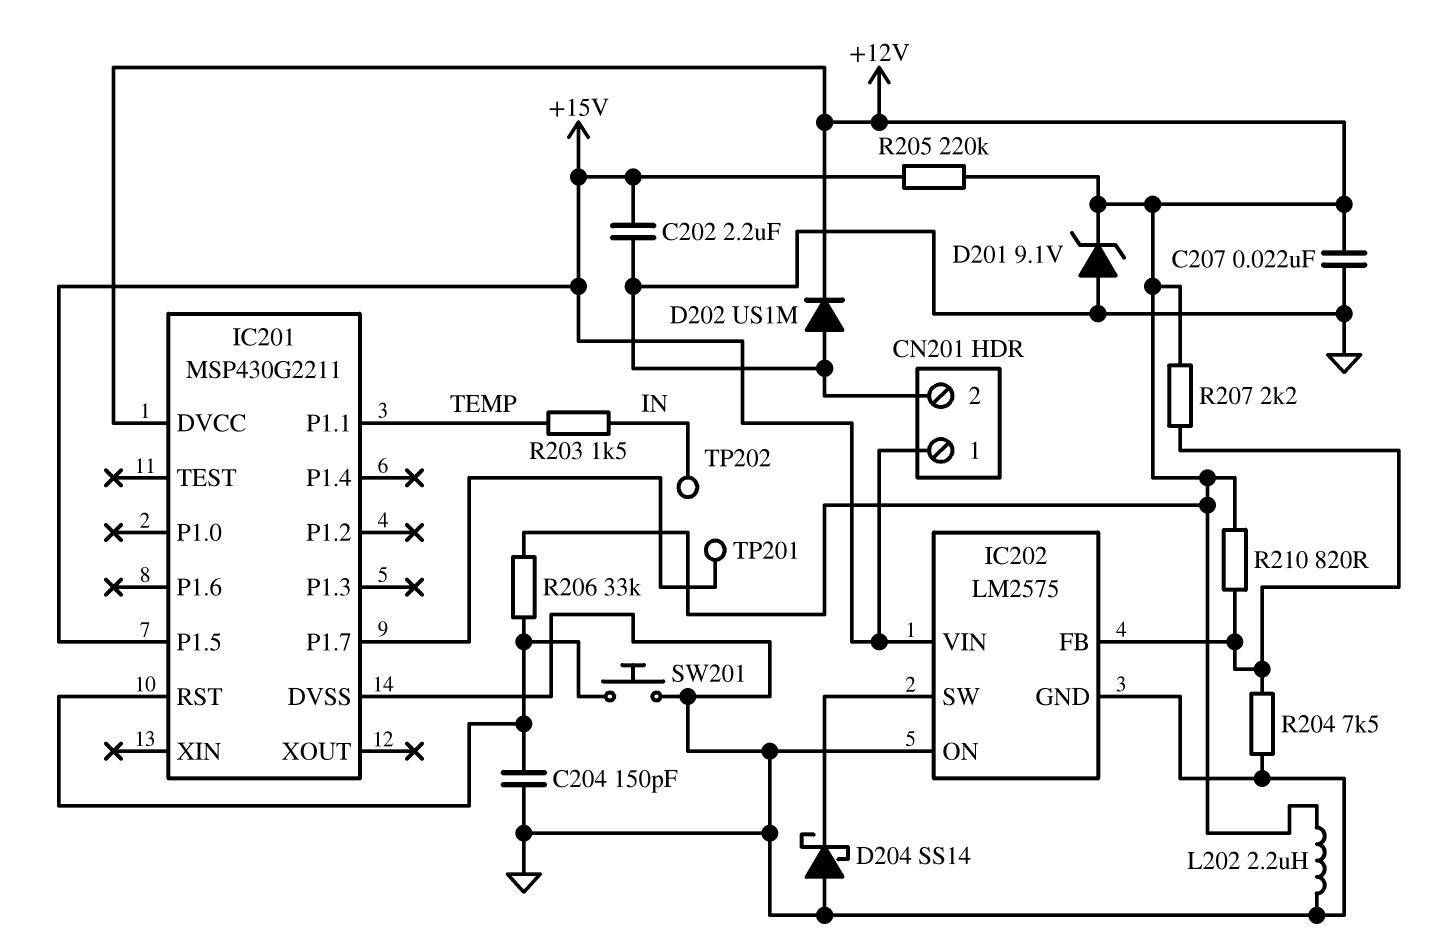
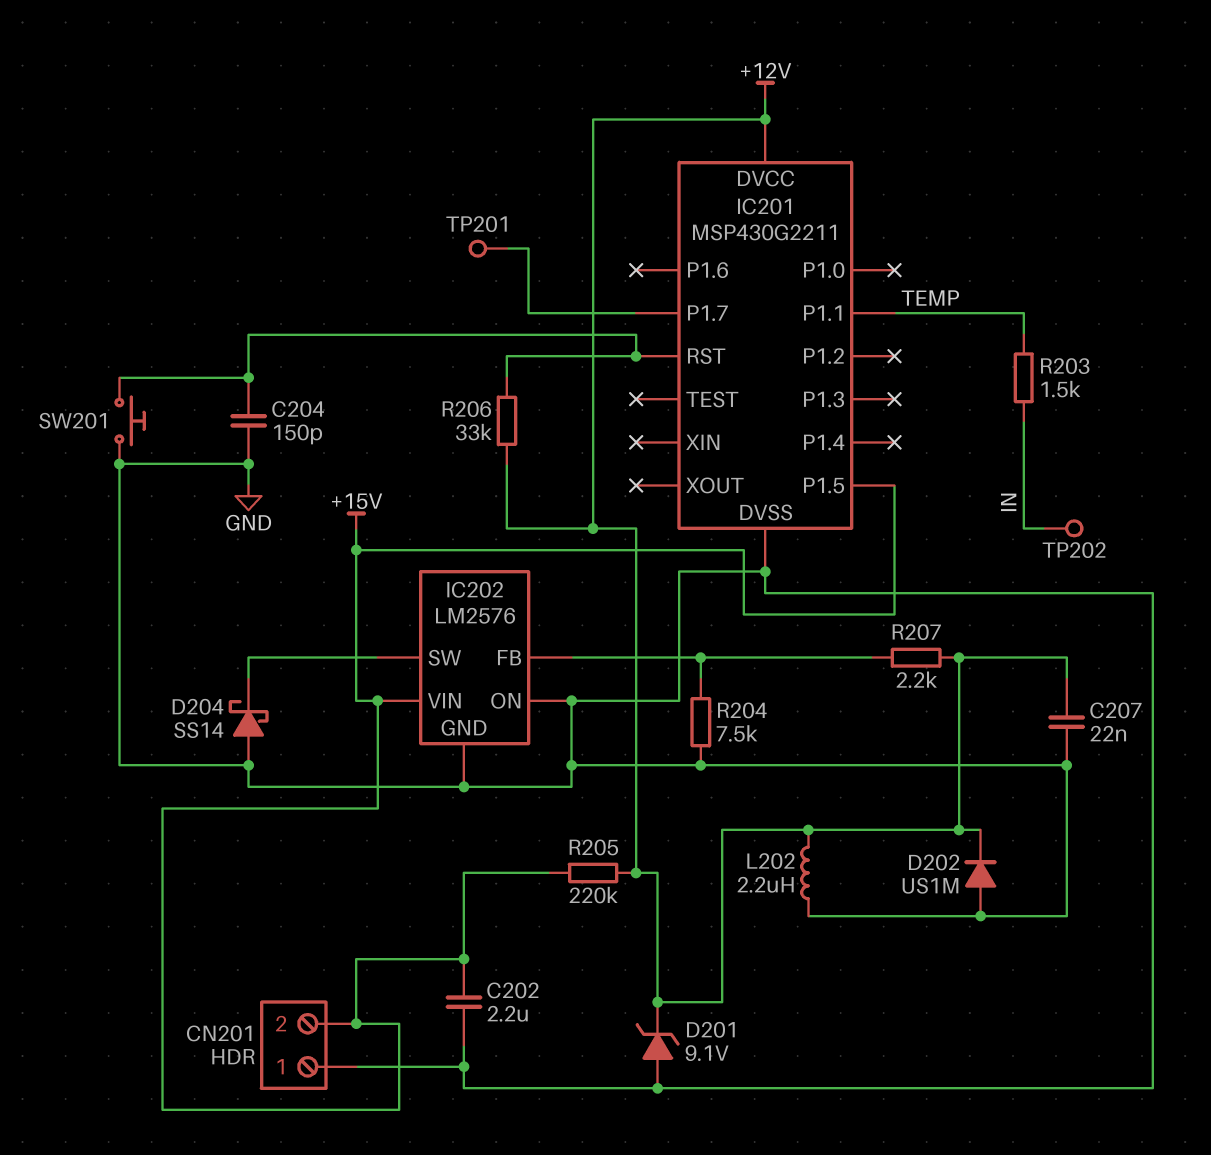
CN201 pin 1: +15V -> GND
CN201 pin 2: GND -> +15V
IC202: LM2575 -> LM2576
R210: 820 (+12V, IC202/FB) -> none

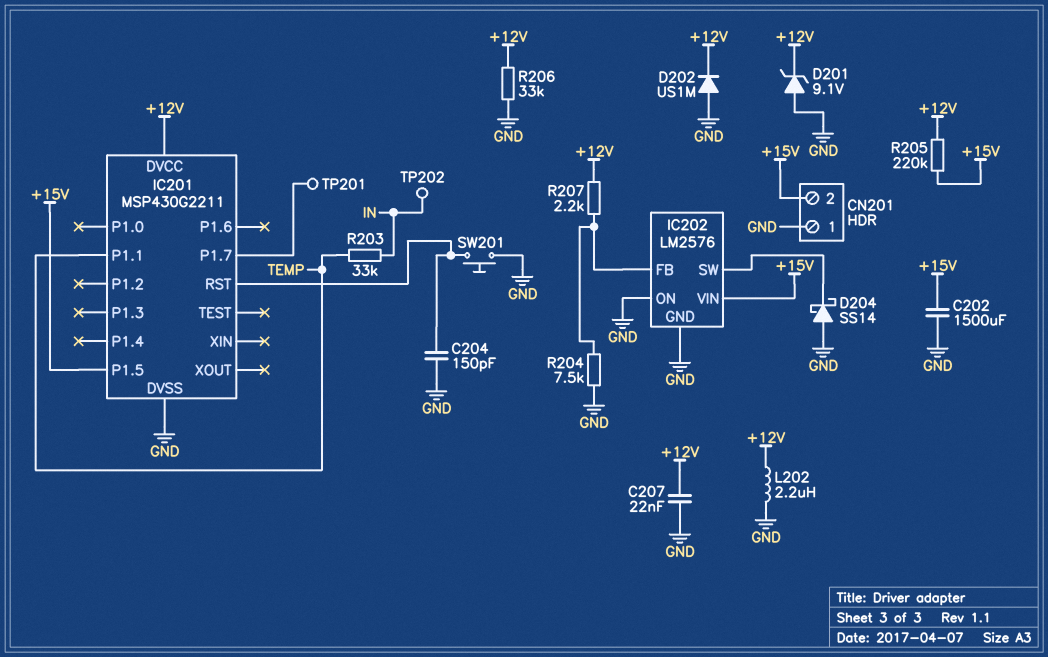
C202: 2.2uF (+15V, GND) -> 1500uF (+15V, GND)
R203: 1.5k (IN, TEMP) -> 33k (IN, TEMP)
R206: 33k (+12V, IC201/RST) -> 33k (+12V, GND)

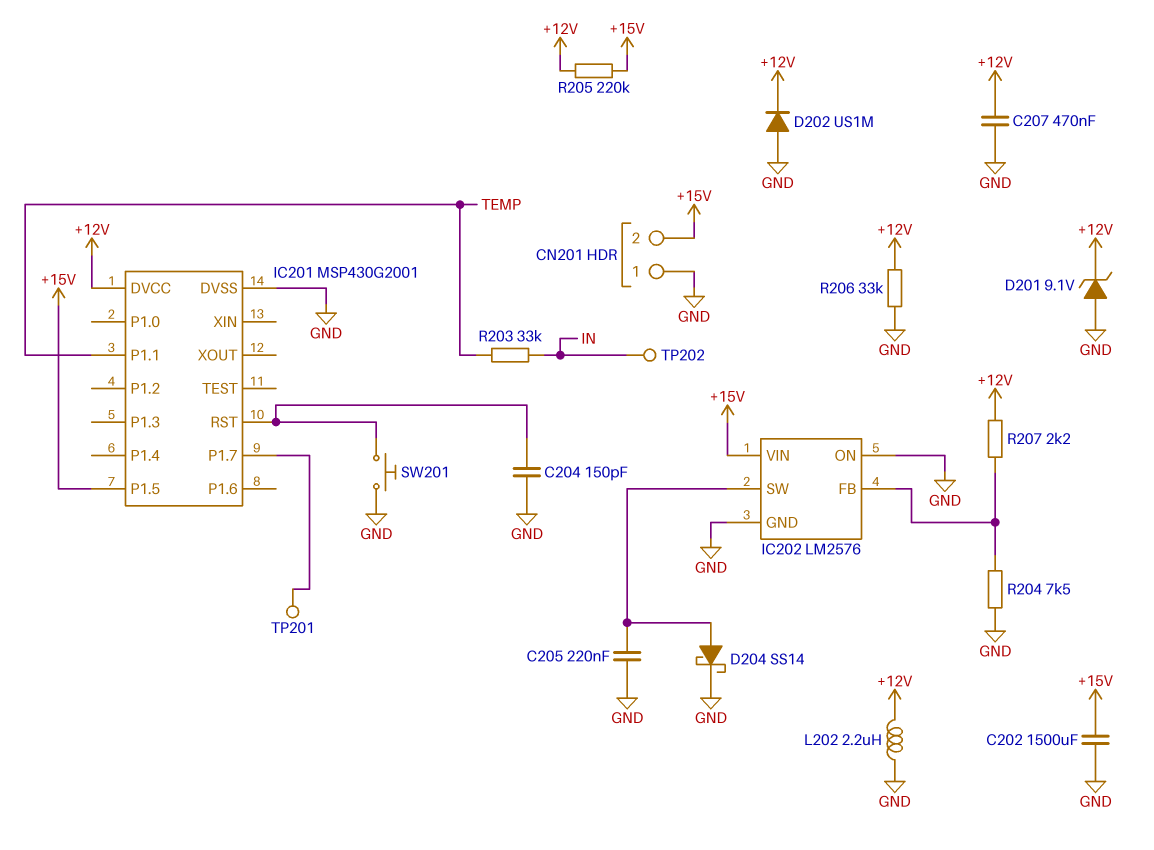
C205: none -> 220nF (GND, IC202/SW)
C207: 22nF (+12V, GND) -> 470nF (+12V, GND)
D204: schottky SS14 (A GND, K IC202/SW) -> schottky SS14 (A IC202/SW, K GND)
IC201: MSP430G2211 -> MSP430G2001

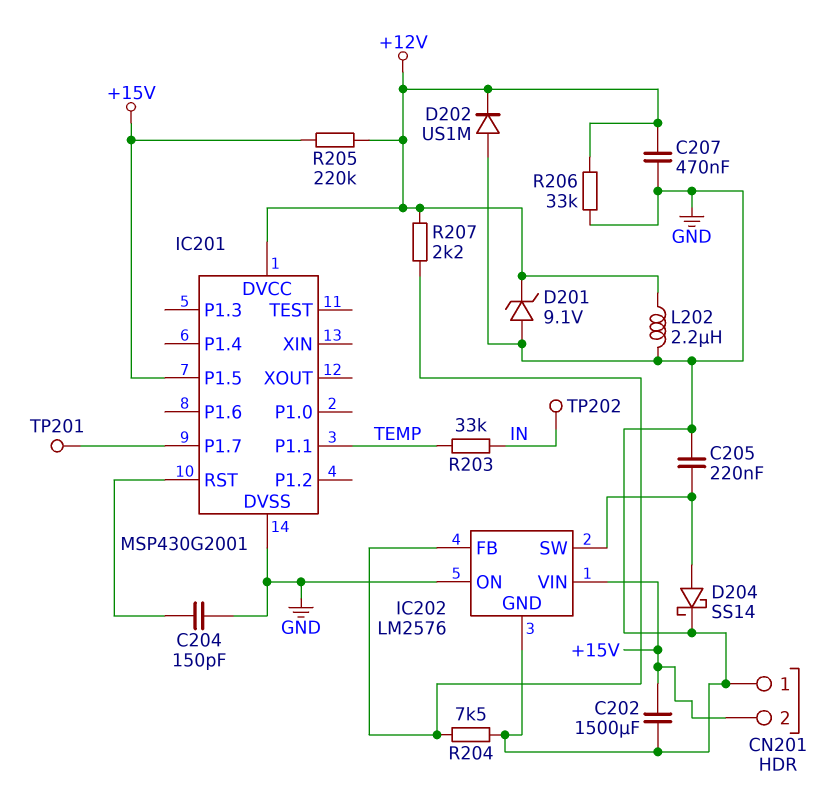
SW201: button (GND, IC201/RST) -> none

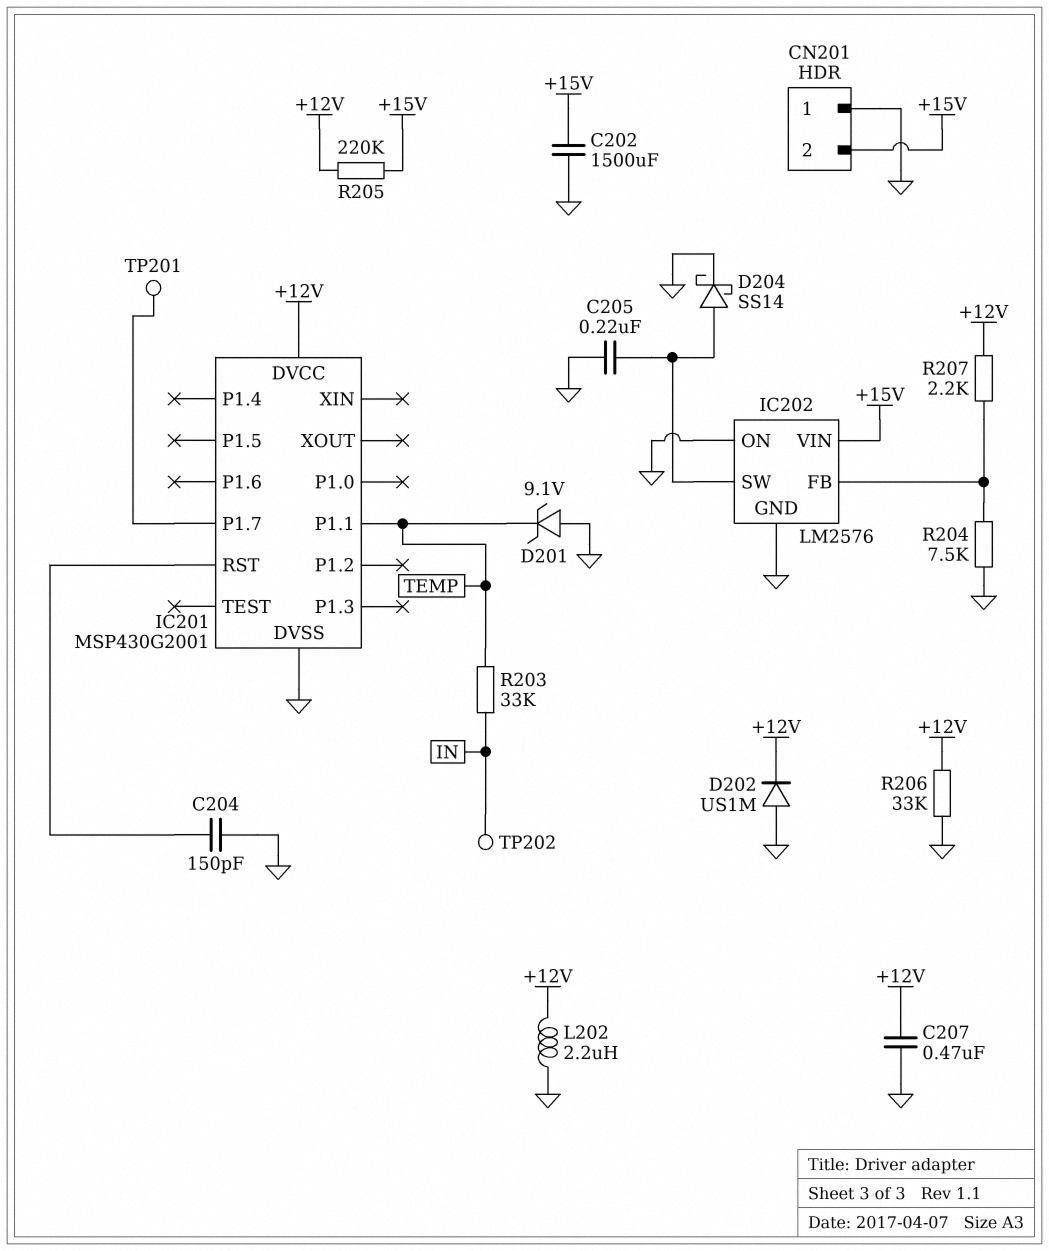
D201: zener 9.1V (A GND, K +12V) -> zener 9.1V (A GND, K TEMP)
IC201 pin P1.5: +15V -> none

